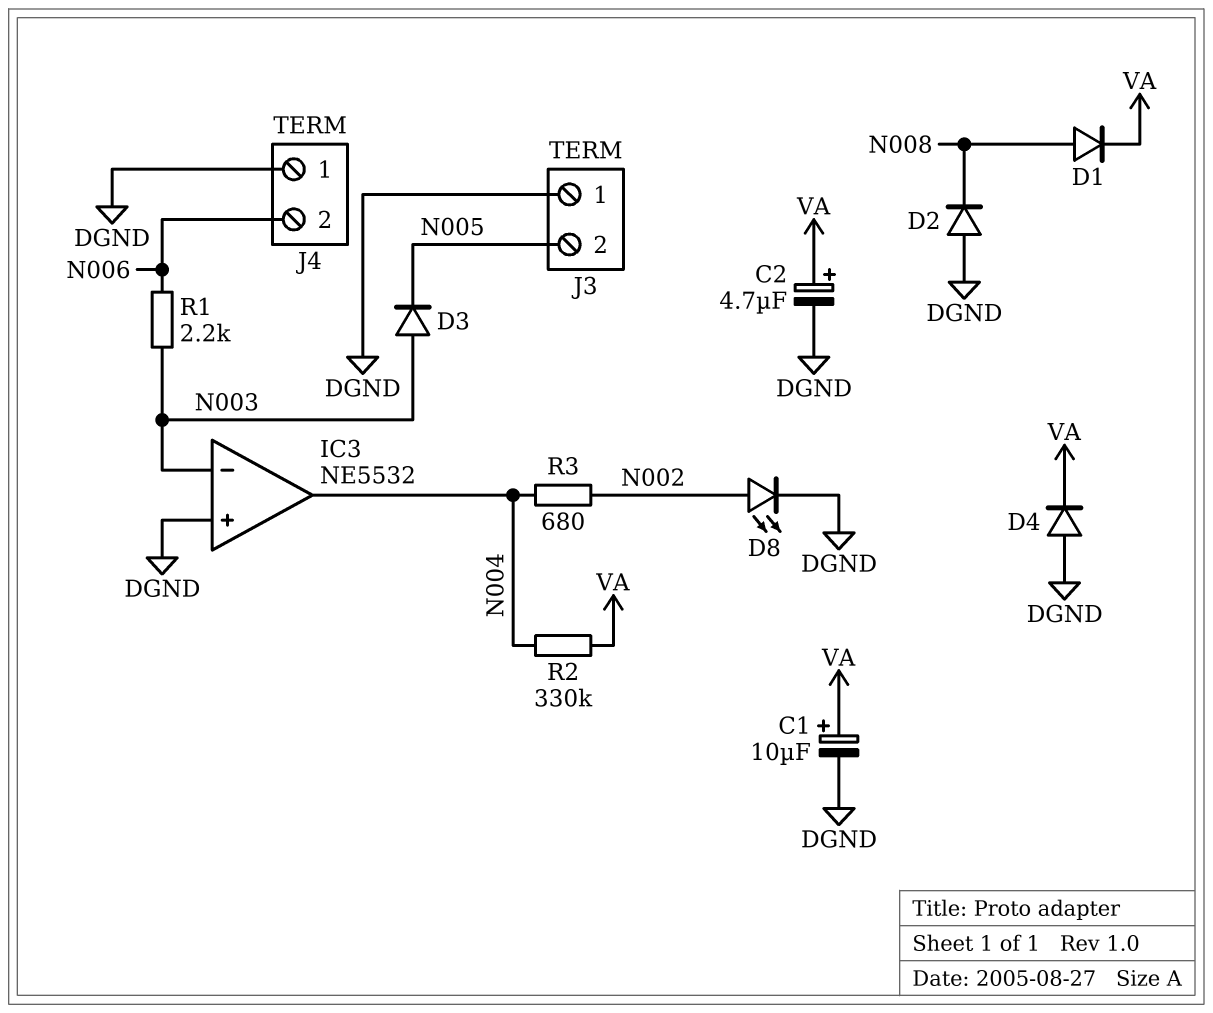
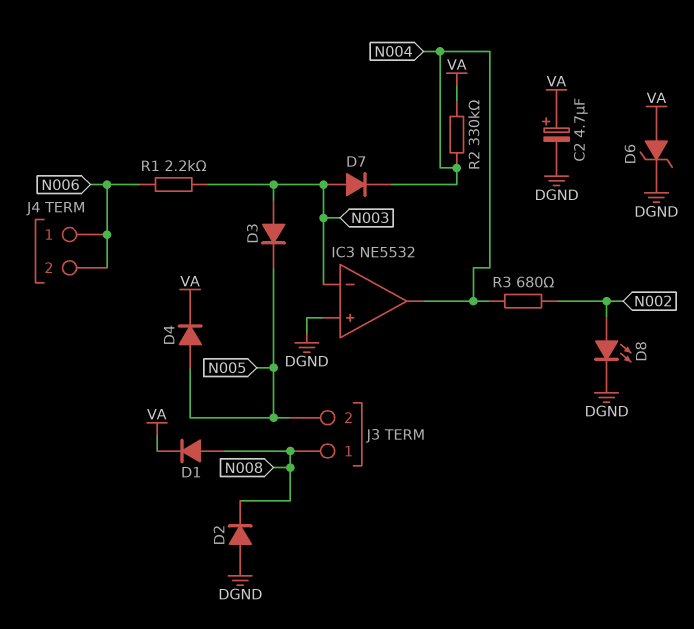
C1: 10uF (plus VA, minus DGND) -> none
D4: diode (A DGND, K VA) -> diode (A N005, K VA)
D6: none -> zener (A VA, K DGND)
D7: none -> diode (A N003, K N004)
J3 pin 1: DGND -> N008
J4 pin 1: DGND -> N006

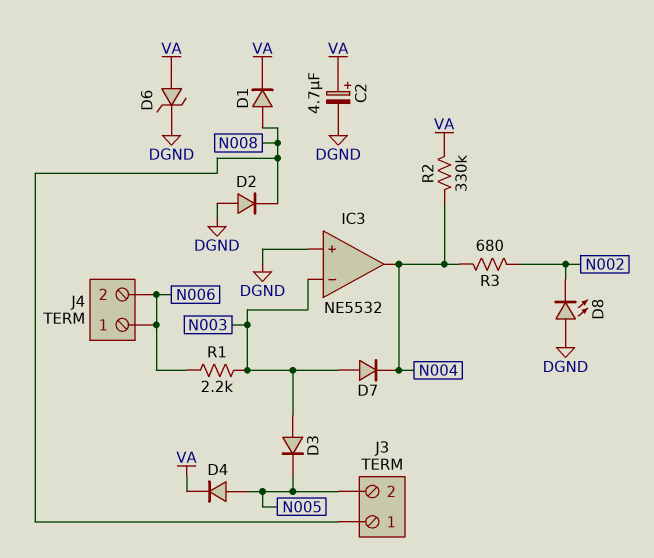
D8: LED (A N002, K DGND) -> LED (A DGND, K N002)

